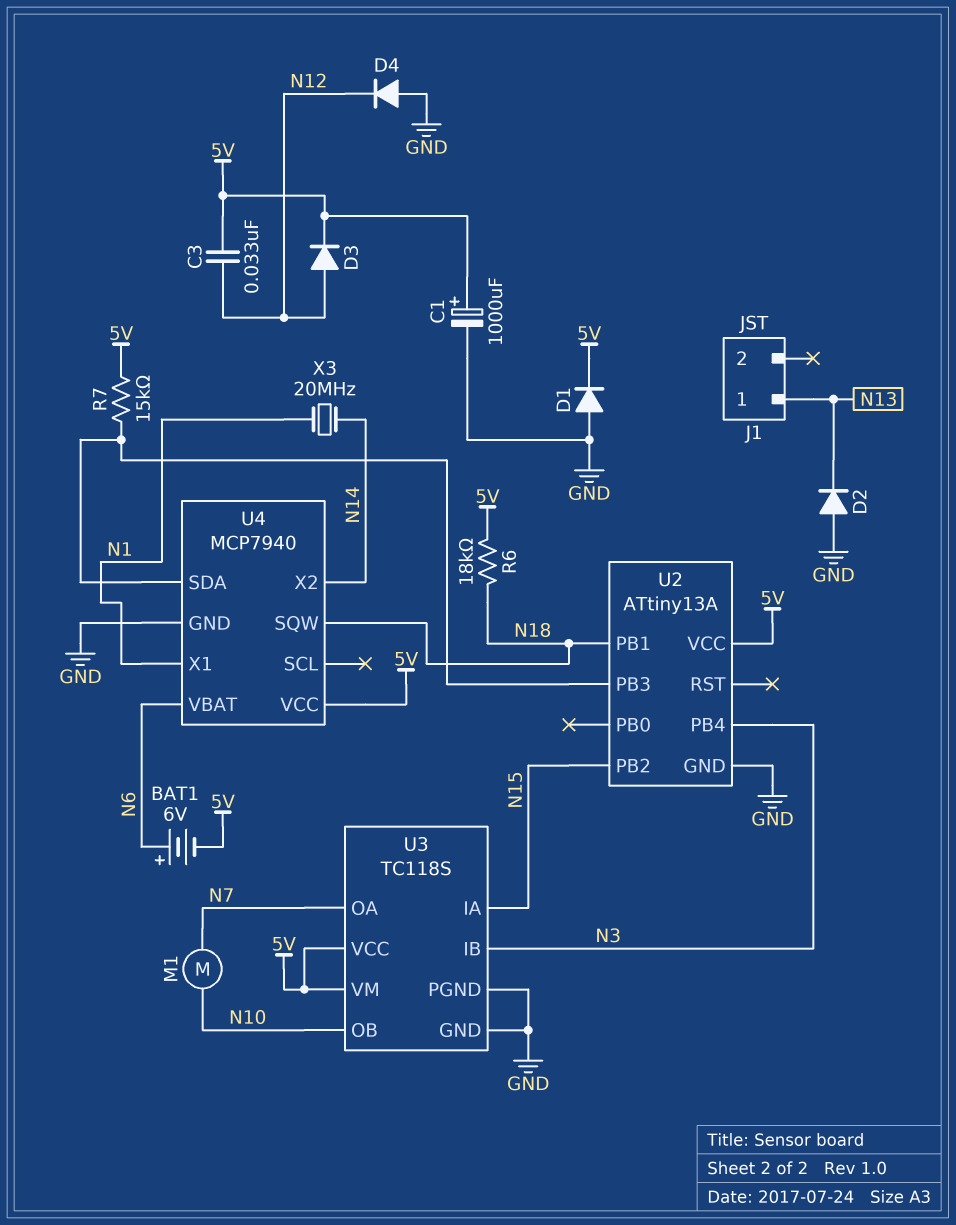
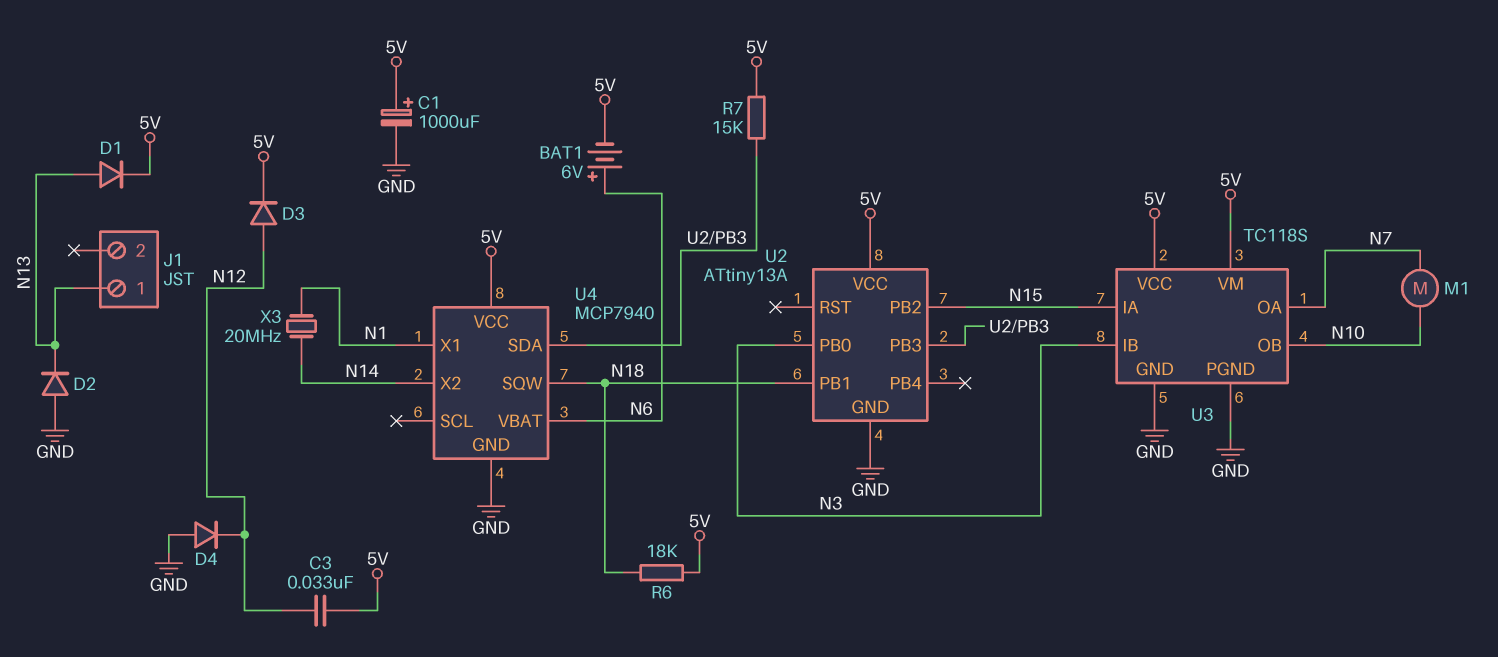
D1: diode (A GND, K 5V) -> diode (A N13, K 5V)
U2 pin PB0: none -> N3
U2 pin PB4: N3 -> none

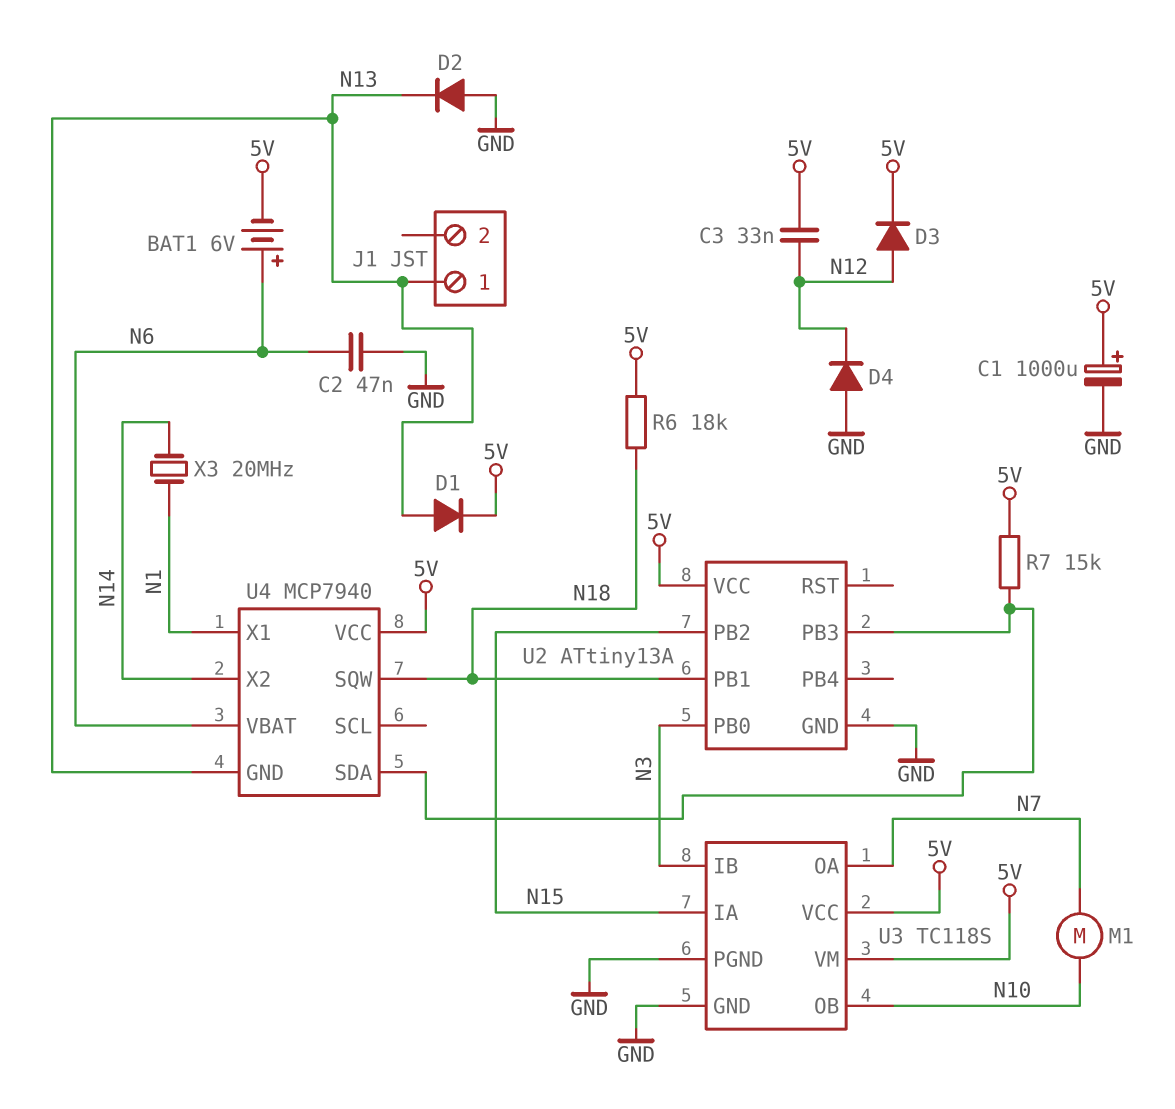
C2: none -> 47nF (GND, N6)
U4 pin GND: GND -> N13

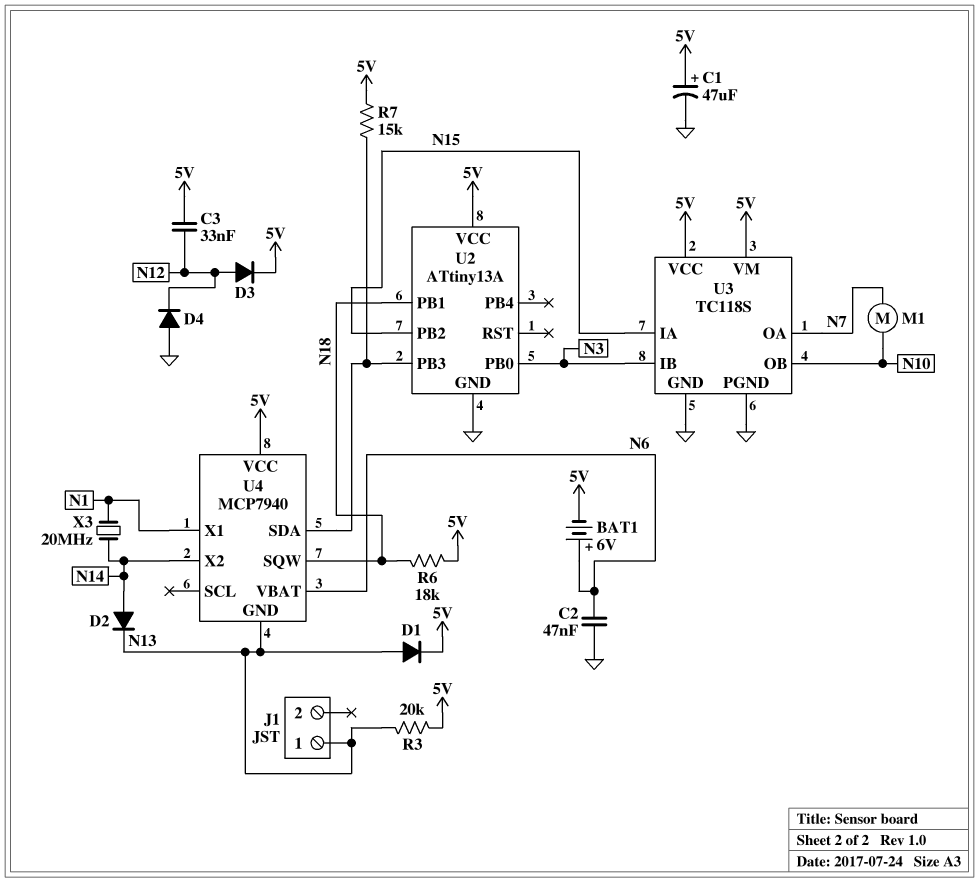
C1: 1000uF (plus 5V, minus GND) -> 47uF (plus 5V, minus GND)
D2: diode (A GND, K N13) -> diode (A N14, K N13)
R3: none -> 20k (5V, N13)

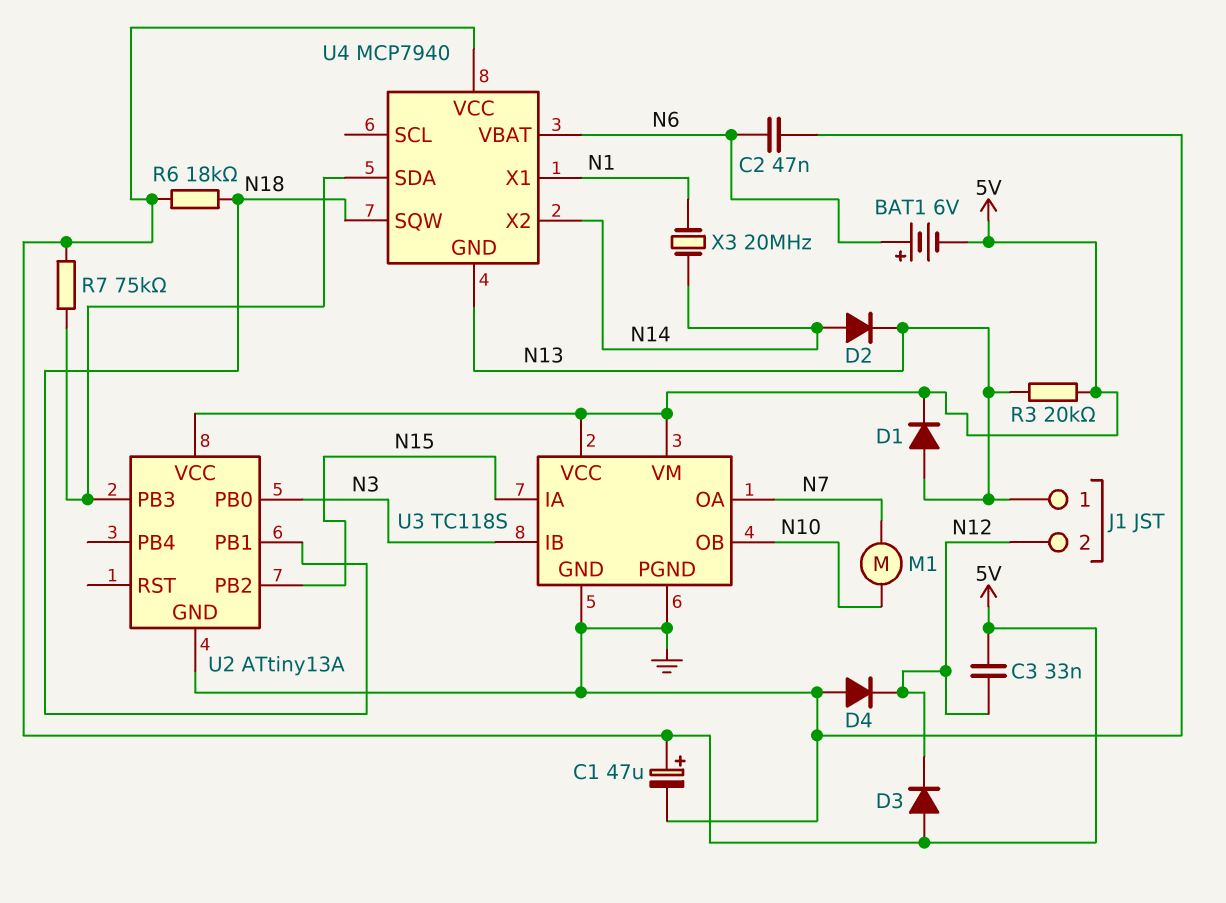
D3: diode (A N12, K 5V) -> diode (A 5V, K N12)
J1 pin 2: none -> N12
R7: 15k (5V, U2/PB3) -> 75k (5V, U2/PB3)

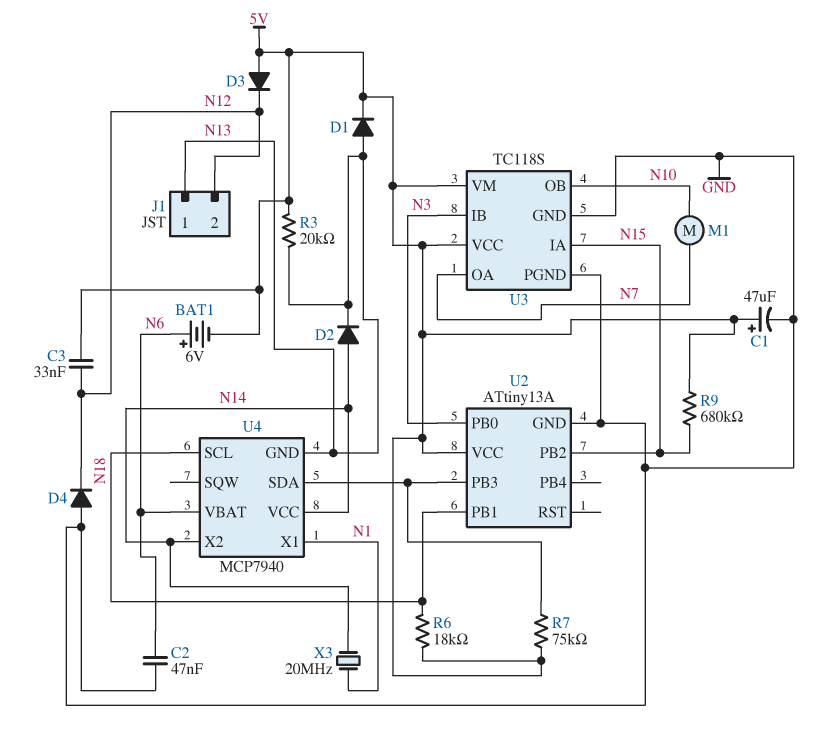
R9: none -> 680k (5V, N15)
U4 pin SCL: none -> N18
U4 pin SQW: N18 -> none
U4 pin VCC: 5V -> N14

